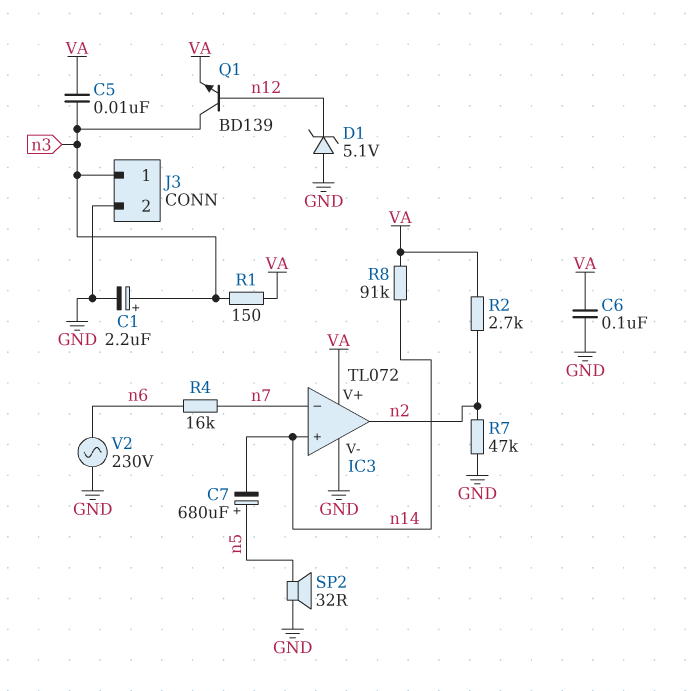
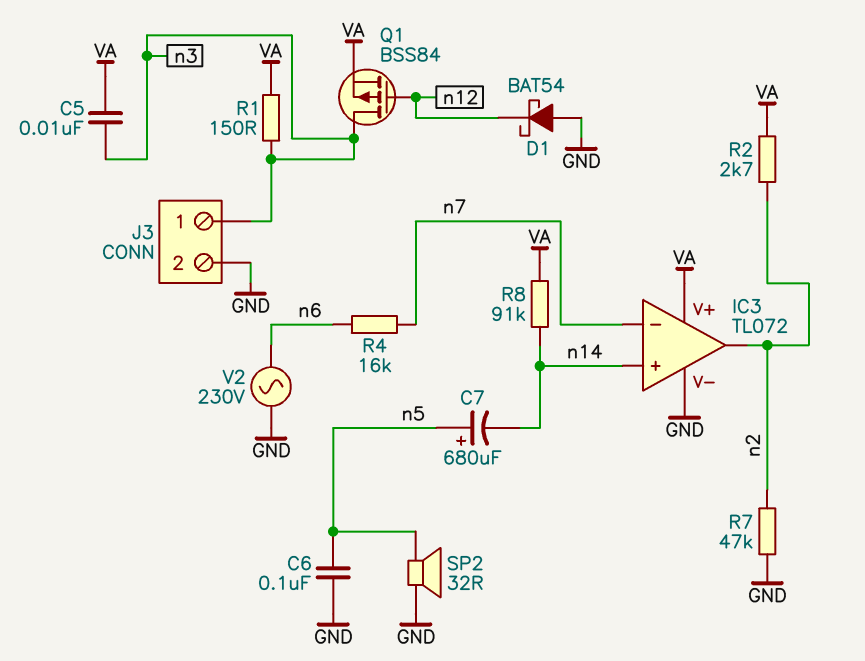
C1: 2.2uF (plus n3, minus GND) -> none
C6: 100nF (GND, VA) -> 100nF (GND, n5)
D1: zener 5.1V (A GND, K n12) -> schottky BAT54 (A GND, K n12)
Q1: NPN BD139 (B n12, C n3, E VA) -> PMOS BSS84 (G n12, D n3, S VA)

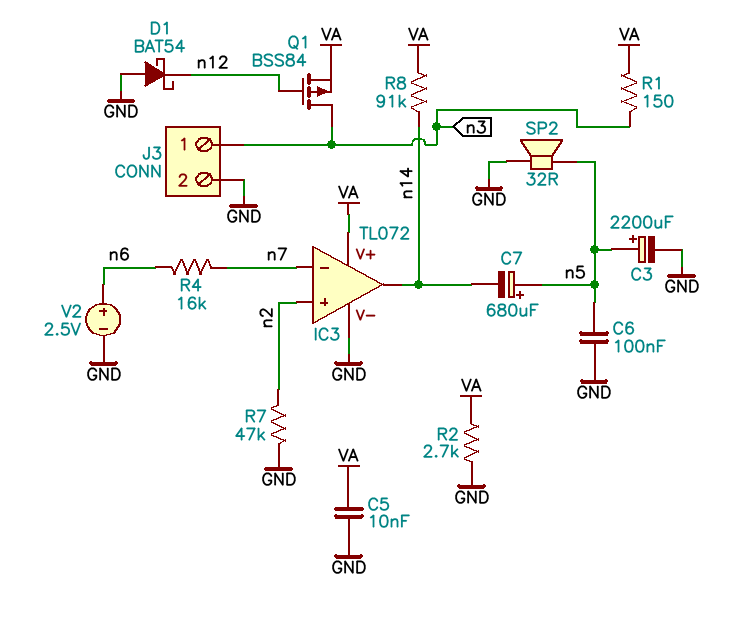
C3: none -> 2200uF (plus n5, minus GND)
C5: 10nF (VA, n3) -> 10nF (GND, VA)
IC3 pin in+: n14 -> n2
IC3 pin out: n2 -> n14
R2: 2.7k (VA, n2) -> 2.7k (GND, VA)
V2: AC 230V (GND, n6) -> 2.5V (plus n6, minus GND)

